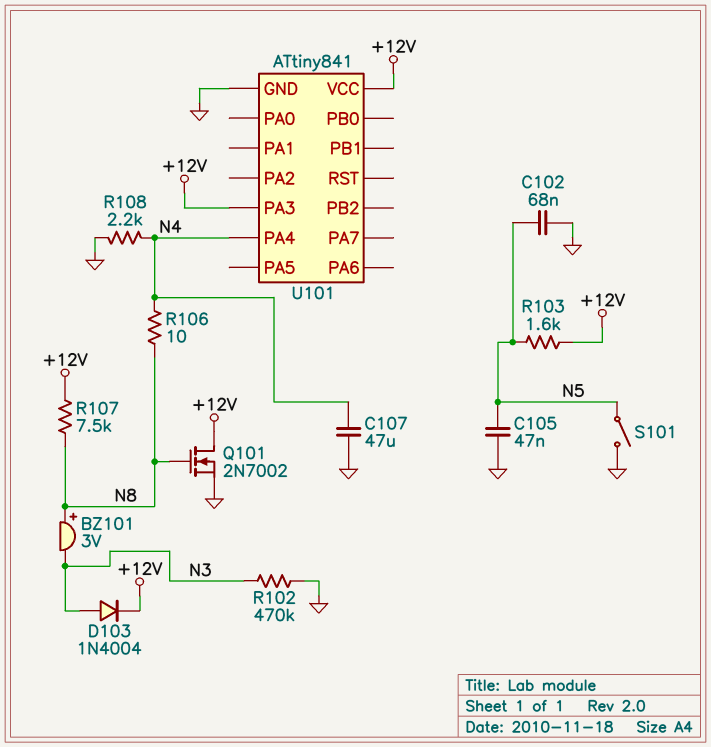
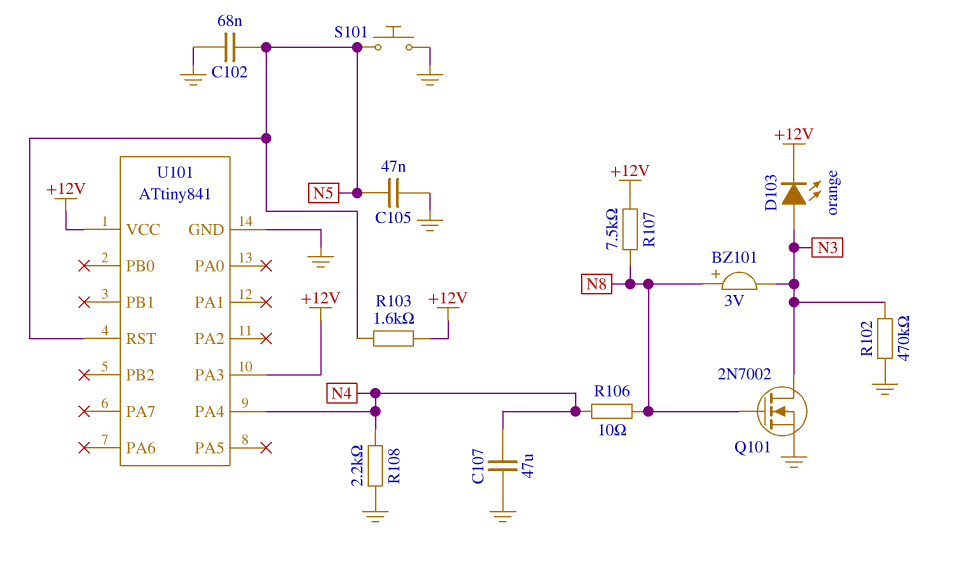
D103: diode 1N4004 (A N3, K +12V) -> LED orange (A N3, K +12V)
Q101: NMOS 2N7002 (G N8, D +12V, S GND) -> NMOS 2N7002 (G N8, D N3, S GND)
S101: switch (GND, N5) -> button (GND, N5)
U101 pin RST: none -> N5

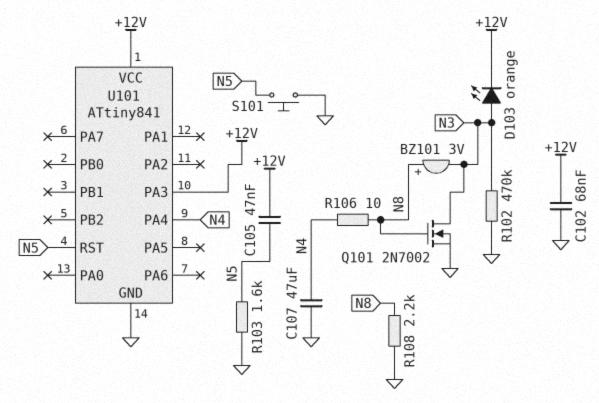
C102: 68nF (GND, N5) -> 68nF (+12V, GND)
C105: 47nF (GND, N5) -> 47nF (+12V, N5)
R103: 1.6k (+12V, N5) -> 1.6k (GND, N5)
R107: 7.5k (+12V, N8) -> none
R108: 2.2k (GND, N4) -> 2.2k (GND, N8)

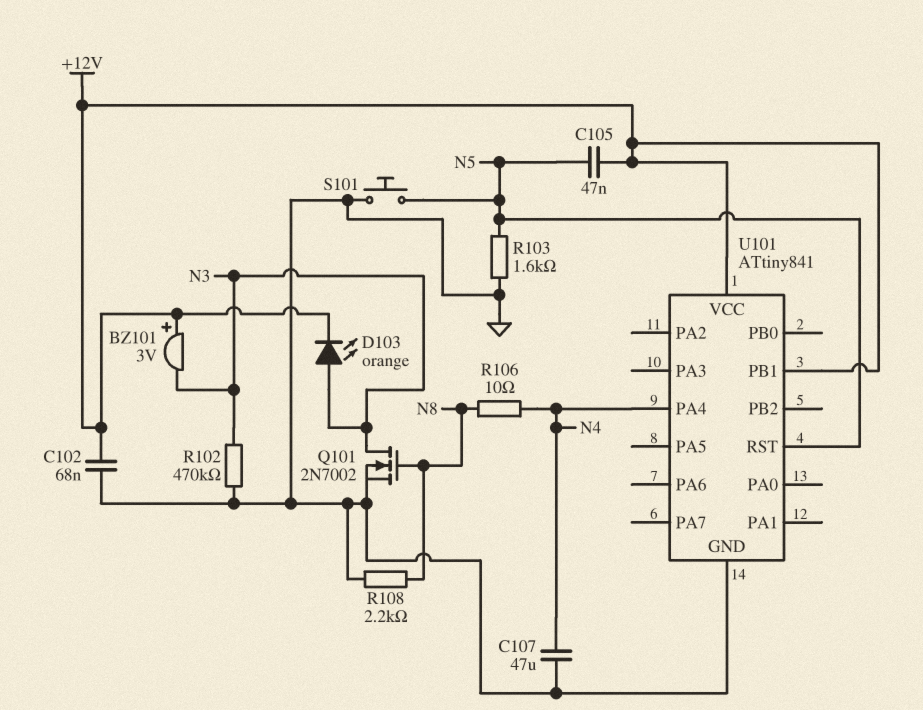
BZ101: buzzer 3V (plus N8, minus N3) -> buzzer 3V (plus +12V, minus N3)
U101 pin PA3: +12V -> none
U101 pin PB1: none -> +12V

